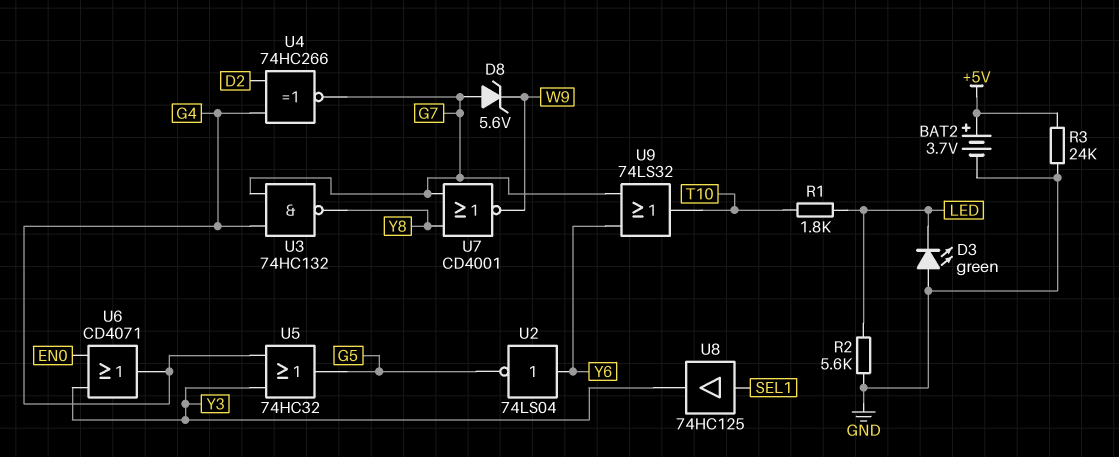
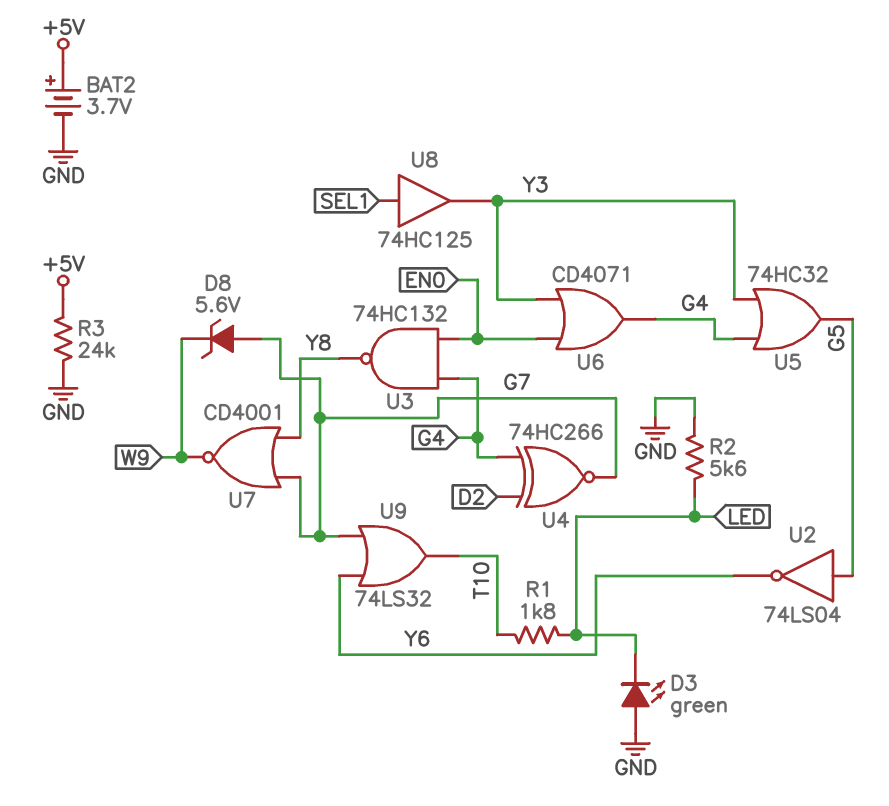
U2: NOT 74LS04 (in Y6, out G5) -> NOT 74LS04 (in G5, out Y6)
U3: NAND 74HC132 (in G4, in G7, out Y8) -> NAND 74HC132 (in EN0, in G4, out Y8)

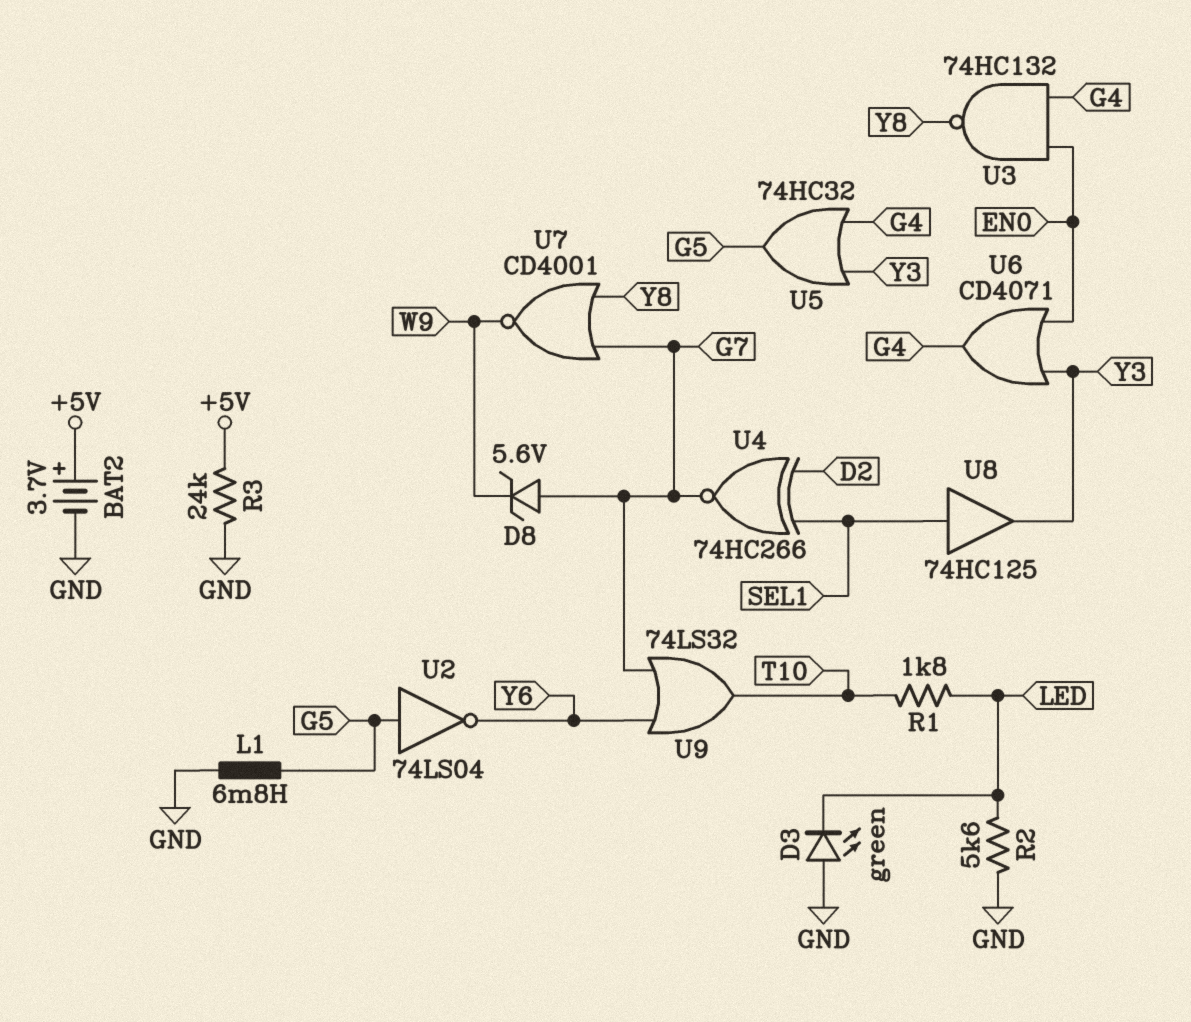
L1: none -> 6.8mH (G5, GND)
U4: XNOR 74HC266 (in D2, in G4, out G7) -> XNOR 74HC266 (in D2, in SEL1, out G7)

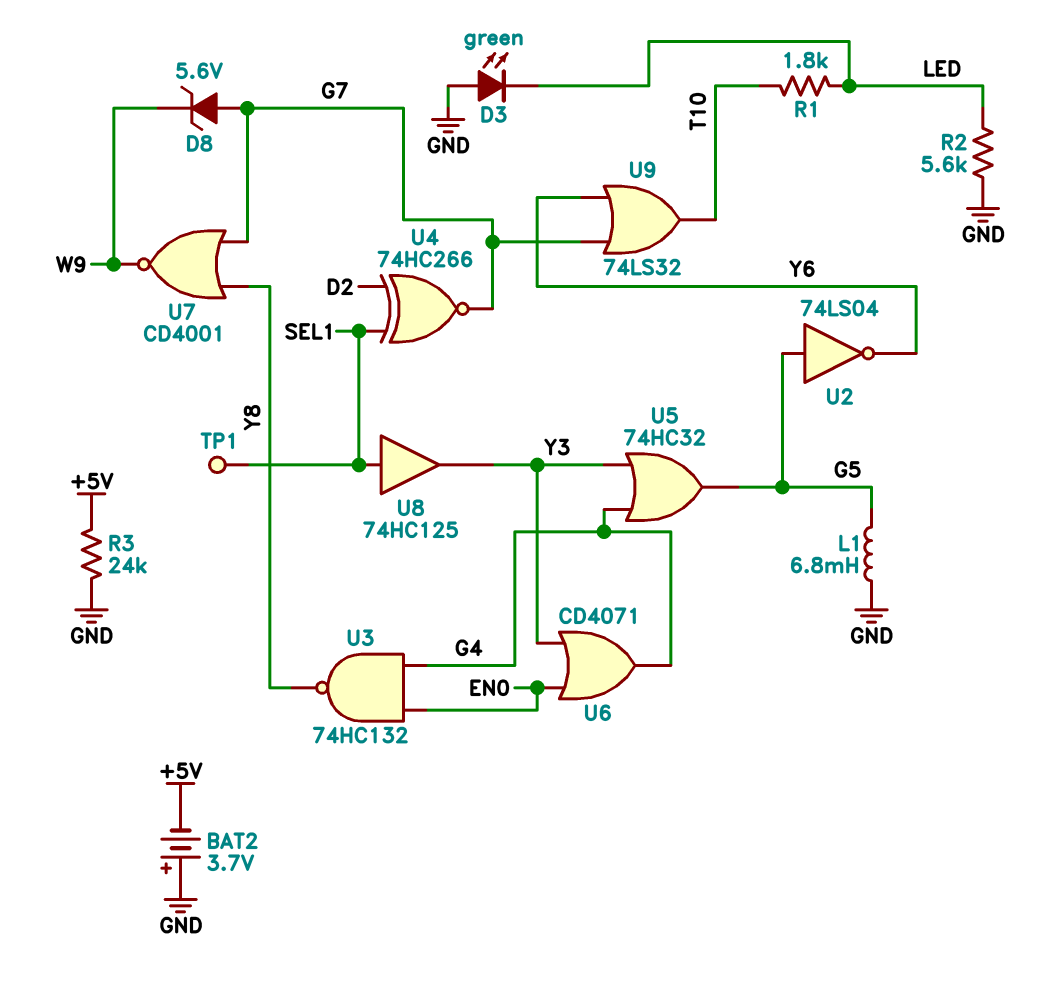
BAT2: 3.7V (plus +5V, minus GND) -> 3.7V (plus GND, minus +5V)
TP1: none -> test point (SEL1)

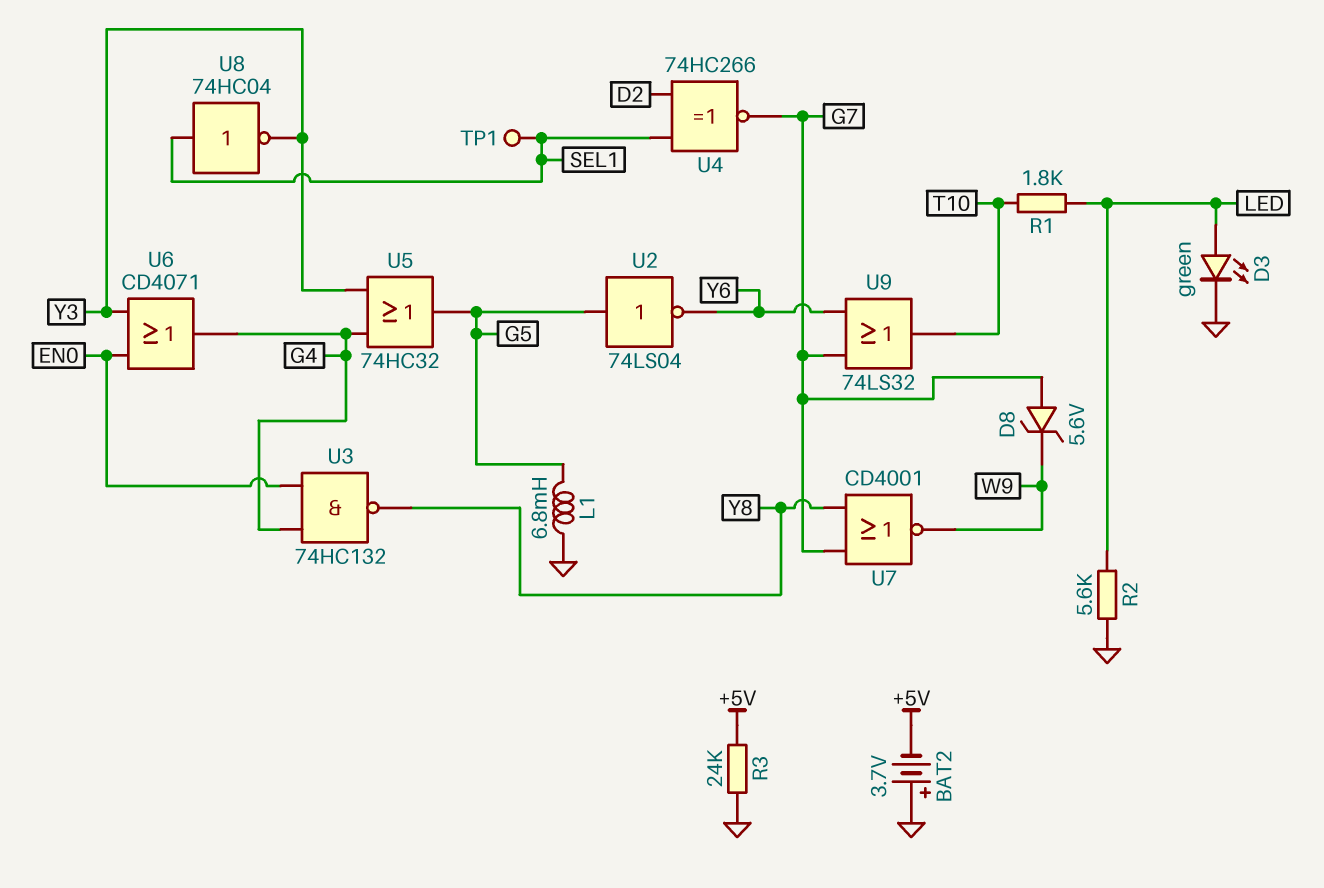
D3: LED green (A GND, K LED) -> LED green (A LED, K GND)
U8: buffer 74HC125 (in SEL1, out Y3) -> NOT 74HC04 (in SEL1, out Y3)

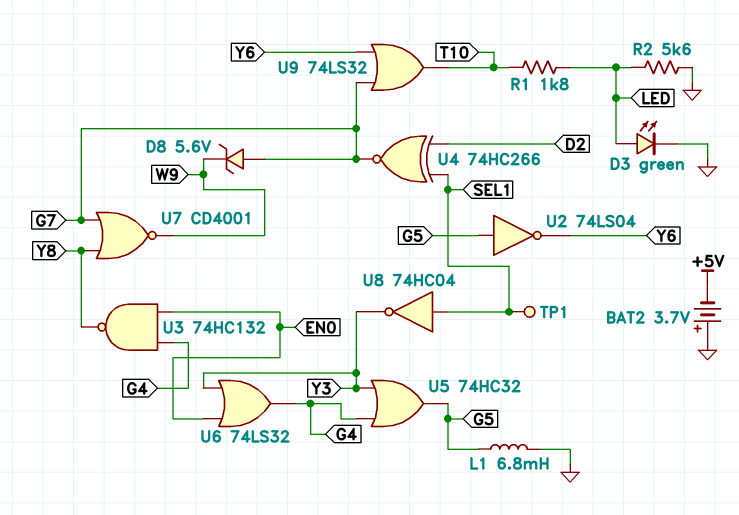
R3: 24k (+5V, GND) -> none
U6: OR CD4071 (in EN0, in Y3, out G4) -> OR 74LS32 (in EN0, in Y3, out G4)

